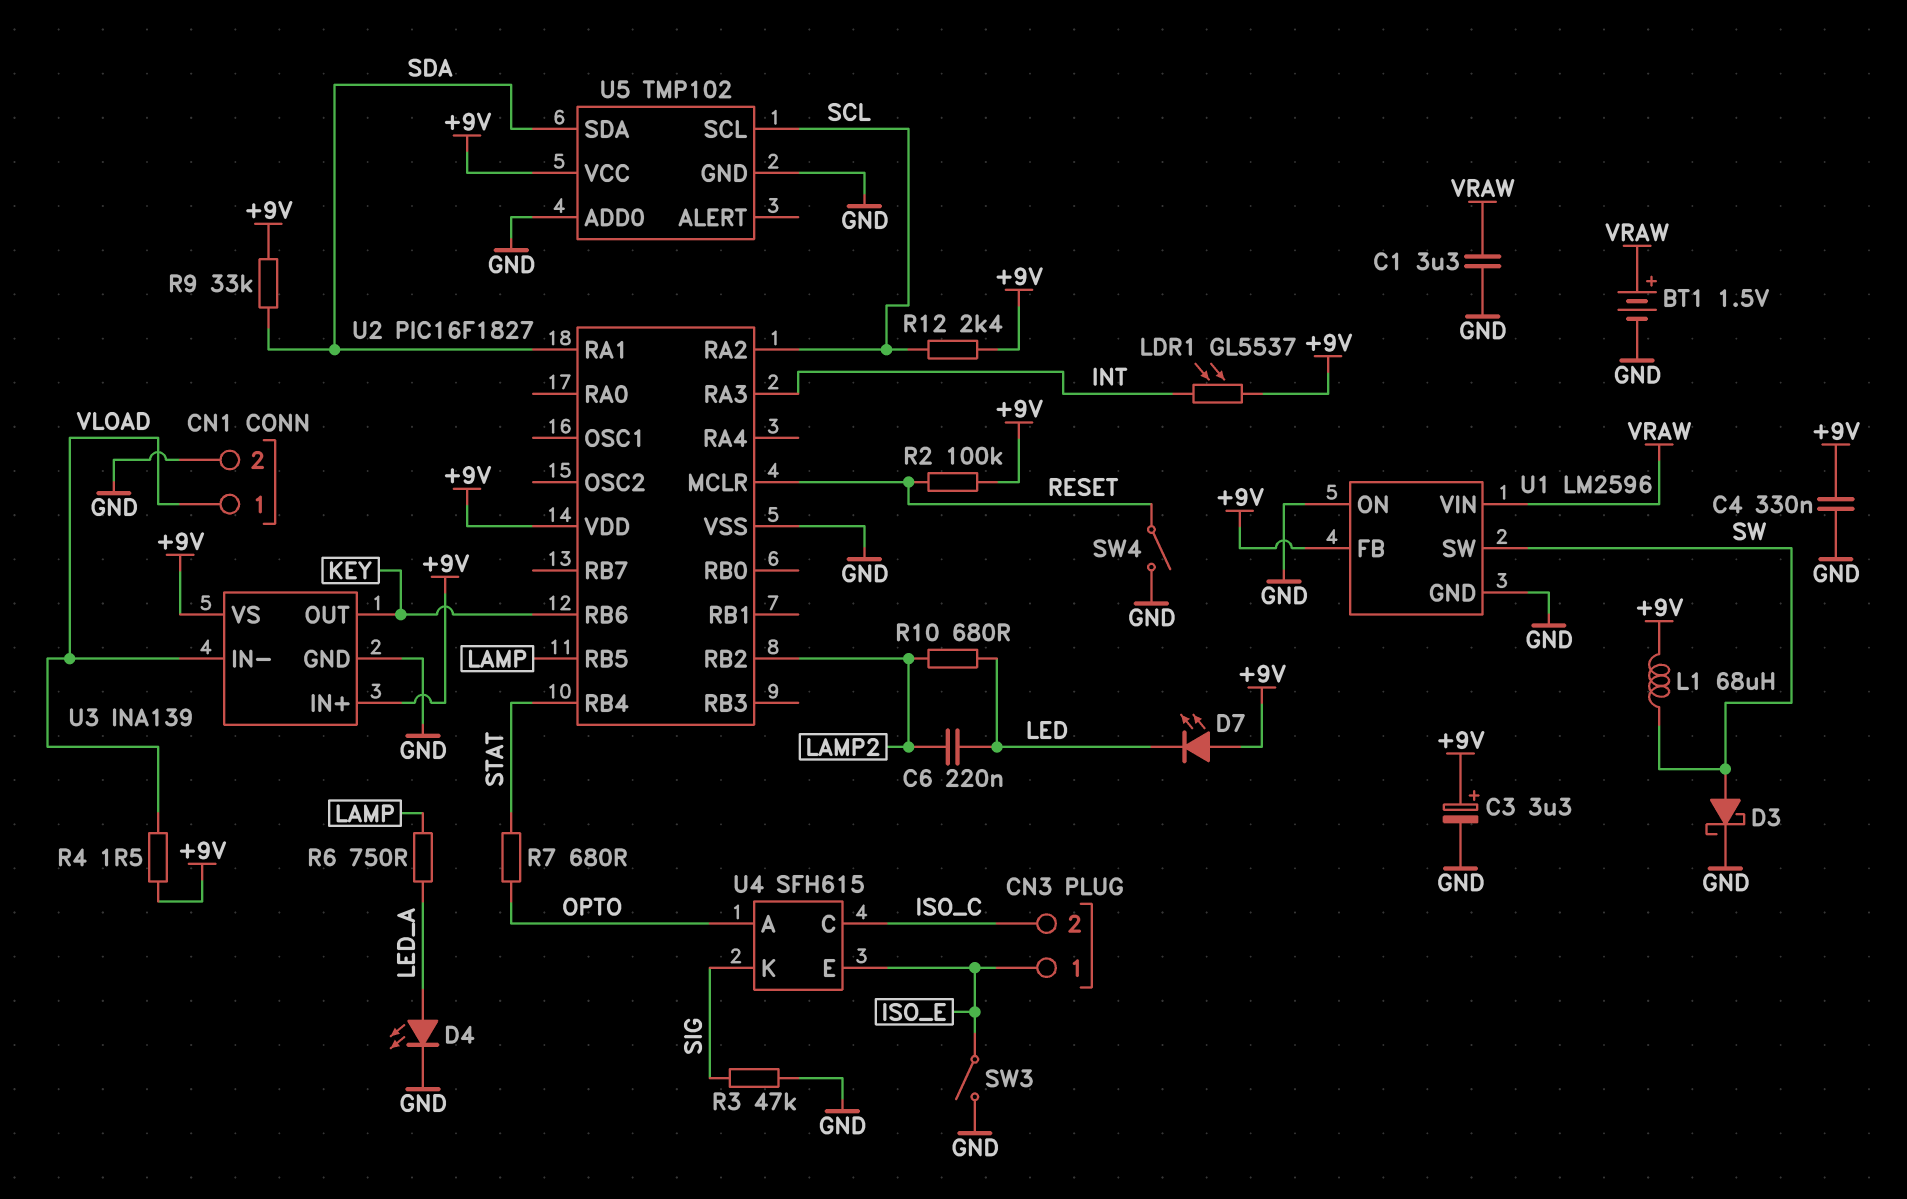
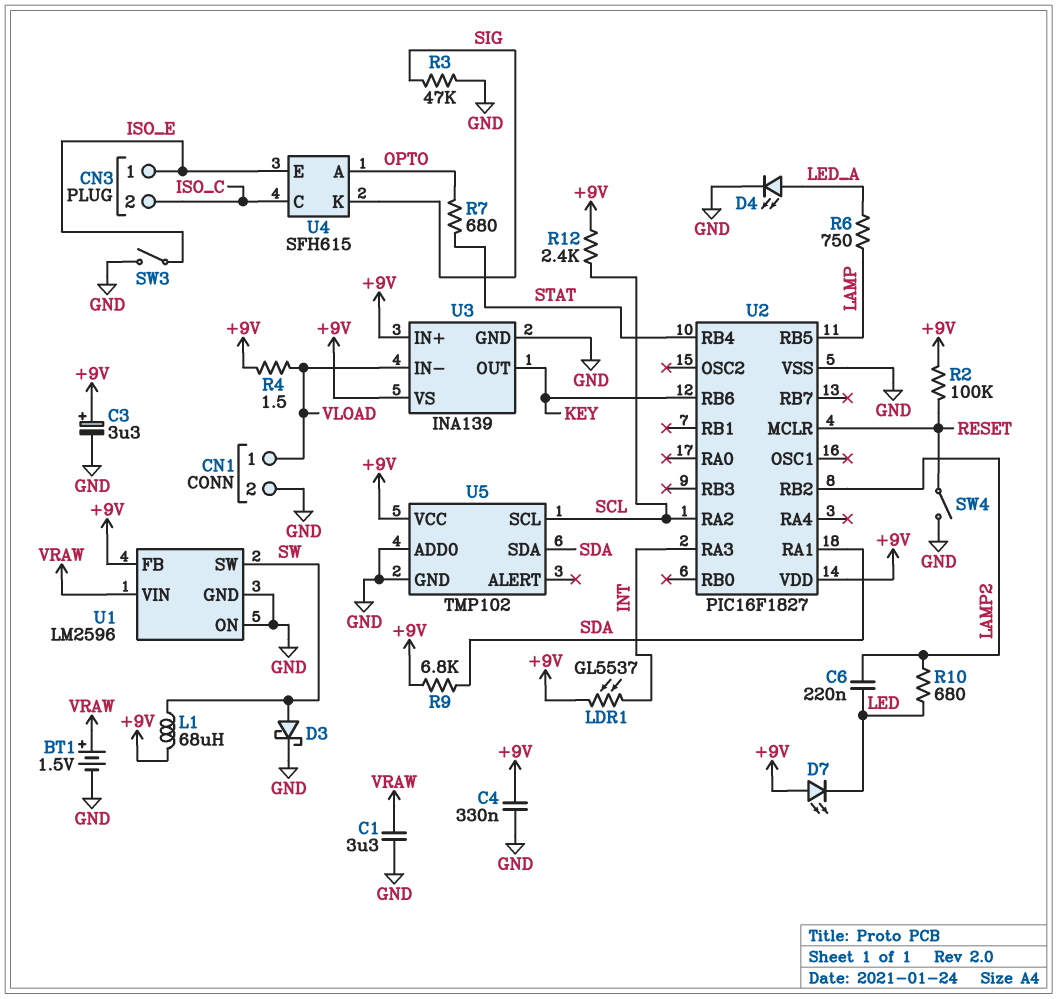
R9: 33k (+9V, SDA) -> 6.8k (+9V, SDA)

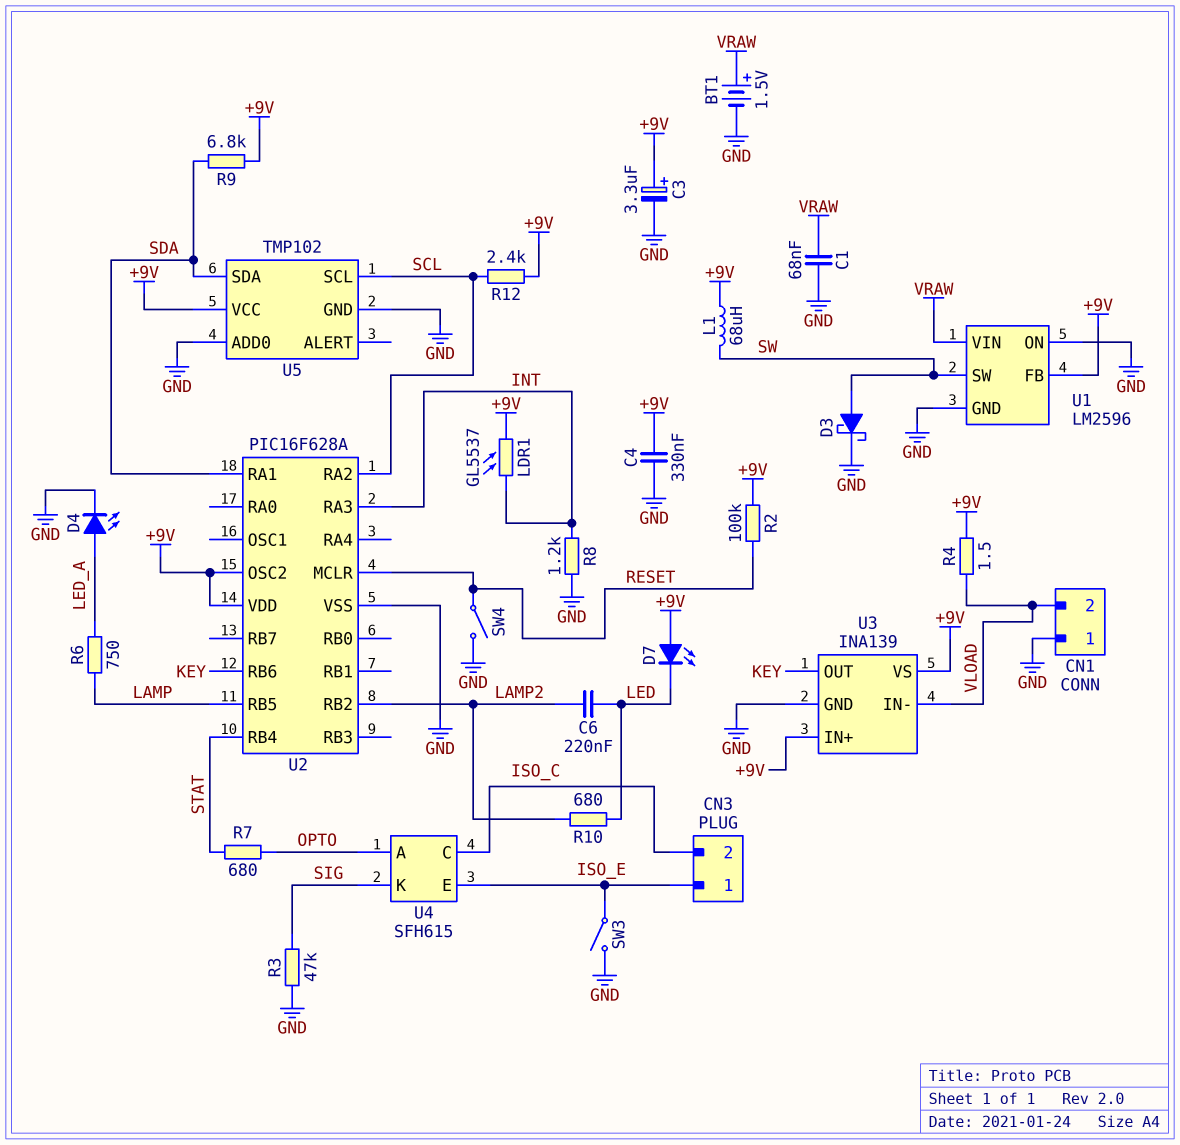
C1: 3.3uF (GND, VRAW) -> 68nF (GND, VRAW)
CN1 pin 1: VLOAD -> GND
CN1 pin 2: GND -> VLOAD
R8: none -> 1.2k (GND, INT)
U2: PIC16F1827 -> PIC16F628A
U2 pin OSC2: none -> +9V

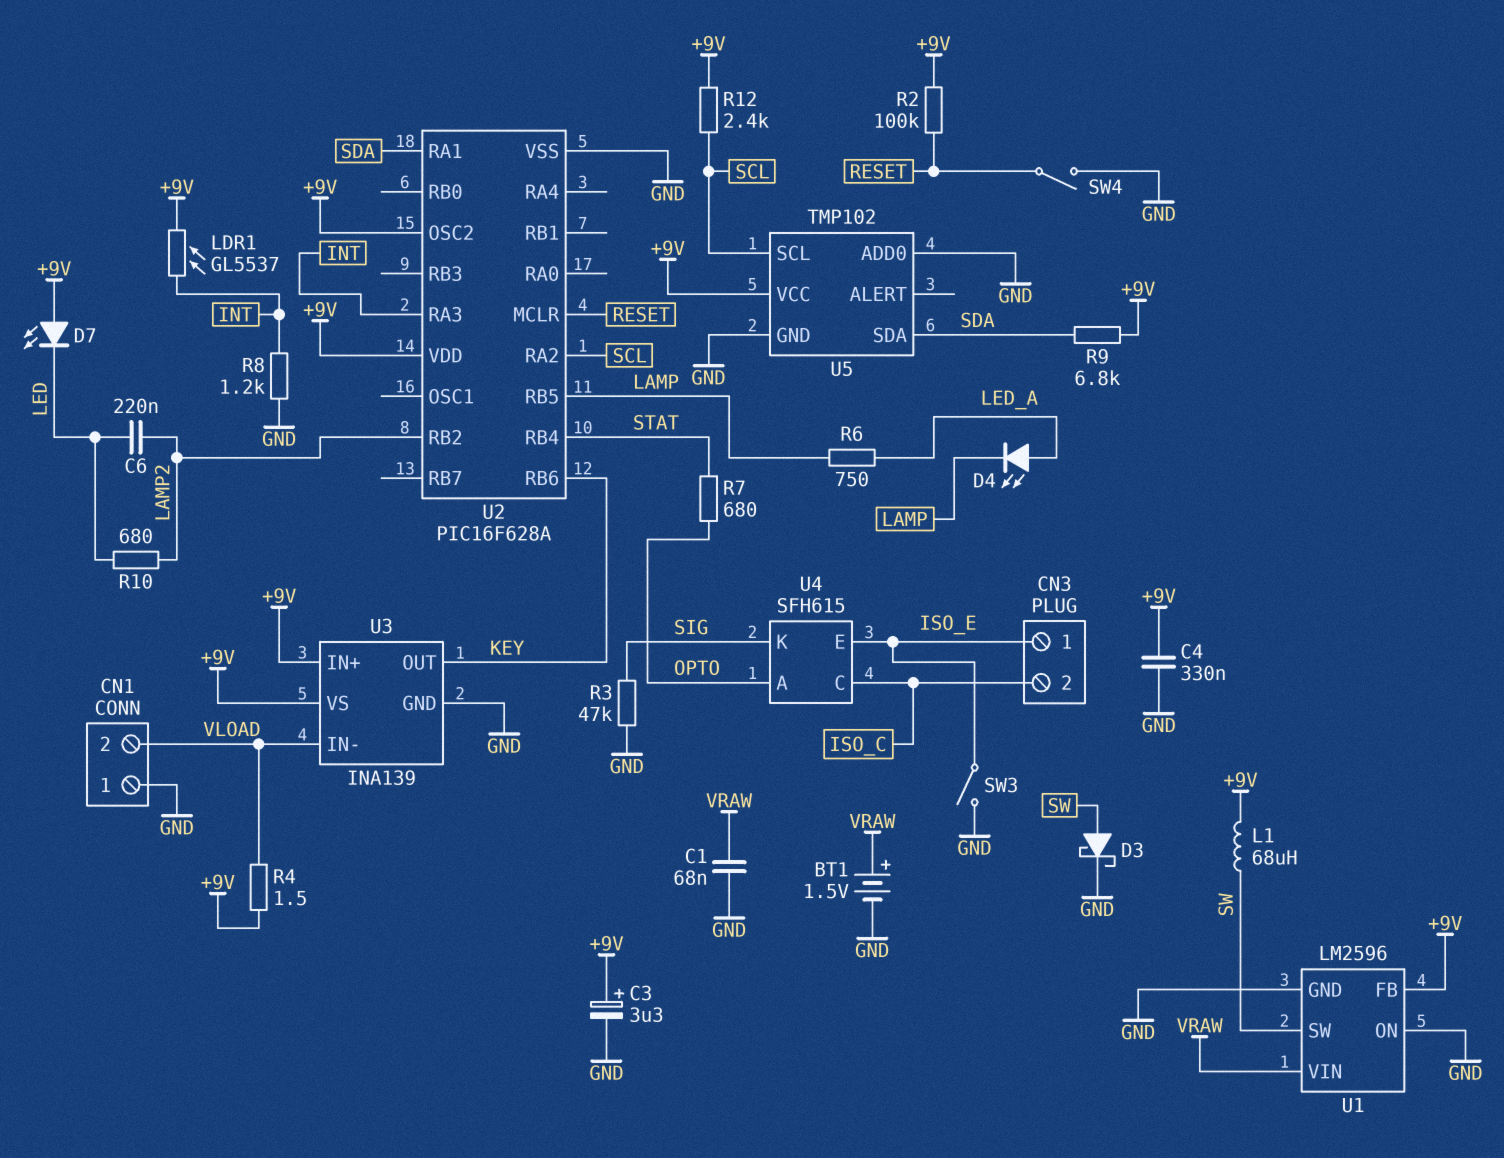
D4: LED (A LED_A, K GND) -> LED (A LED_A, K LAMP)

